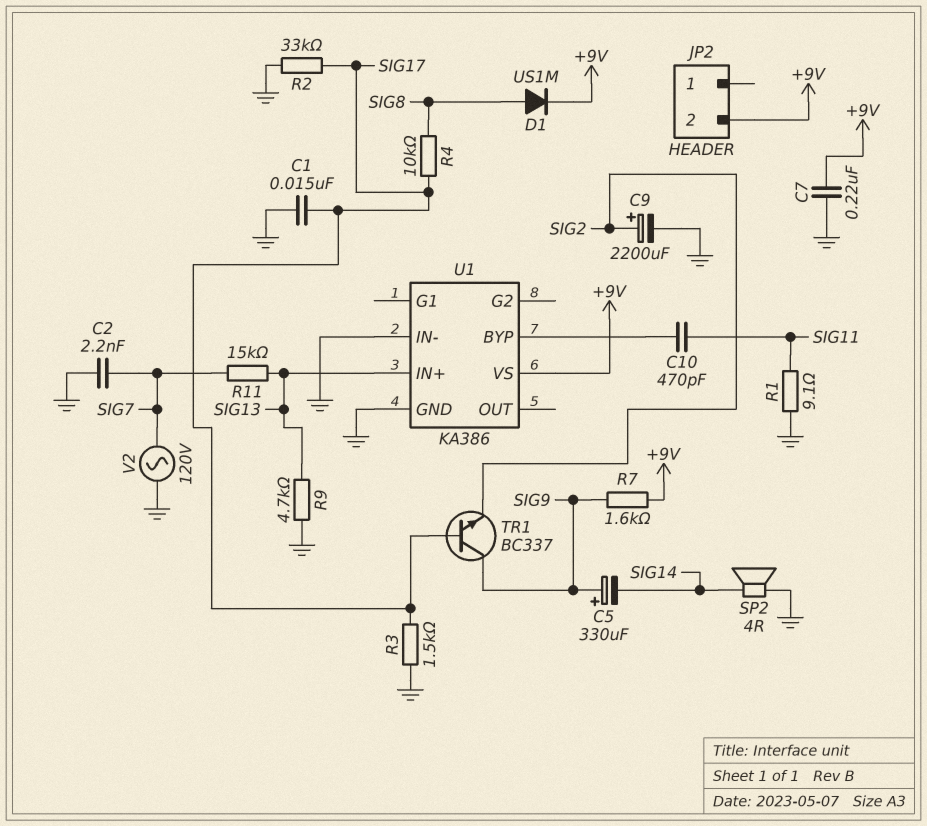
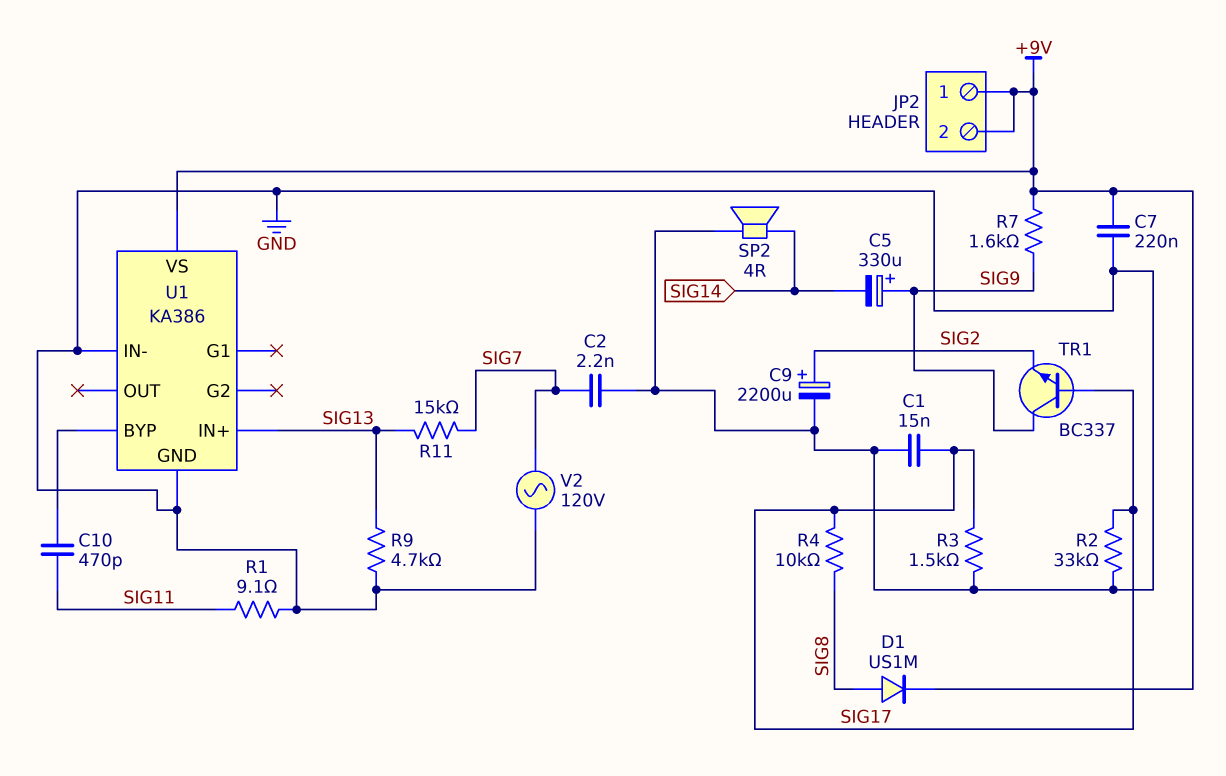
JP2 pin 1: none -> +9V

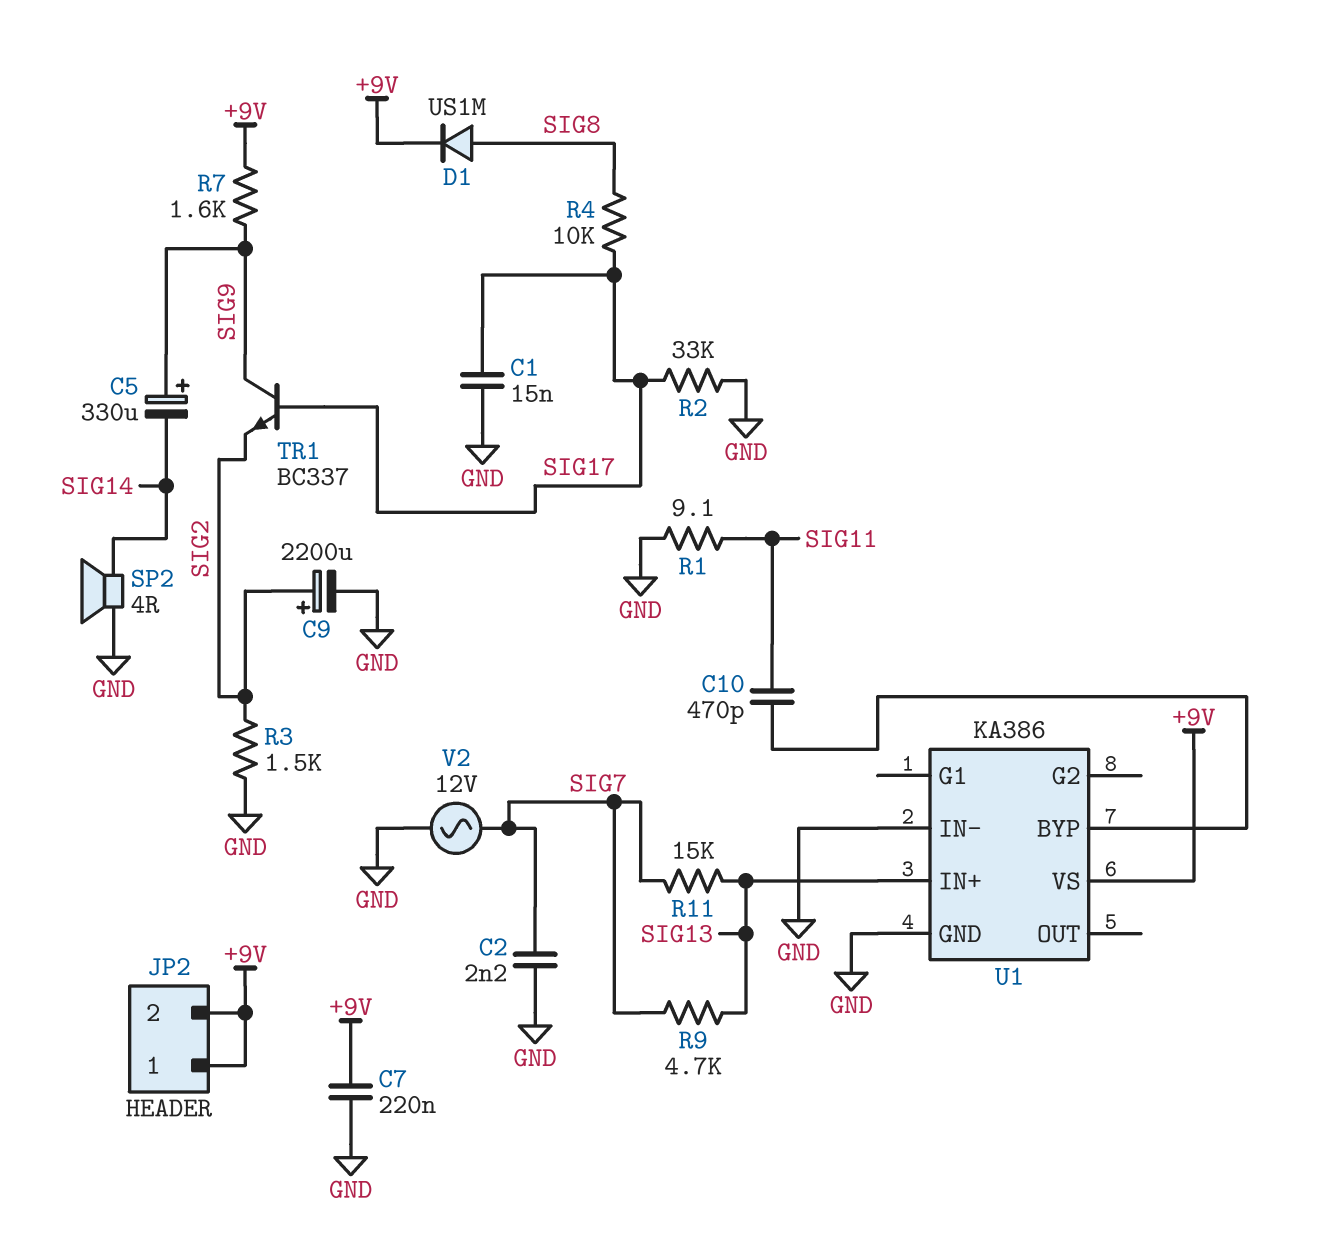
R3: 1.5k (GND, SIG17) -> 1.5k (GND, SIG2)
R9: 4.7k (GND, SIG13) -> 4.7k (SIG7, SIG13)
V2: AC 120V (GND, SIG7) -> AC 12V (GND, SIG7)

